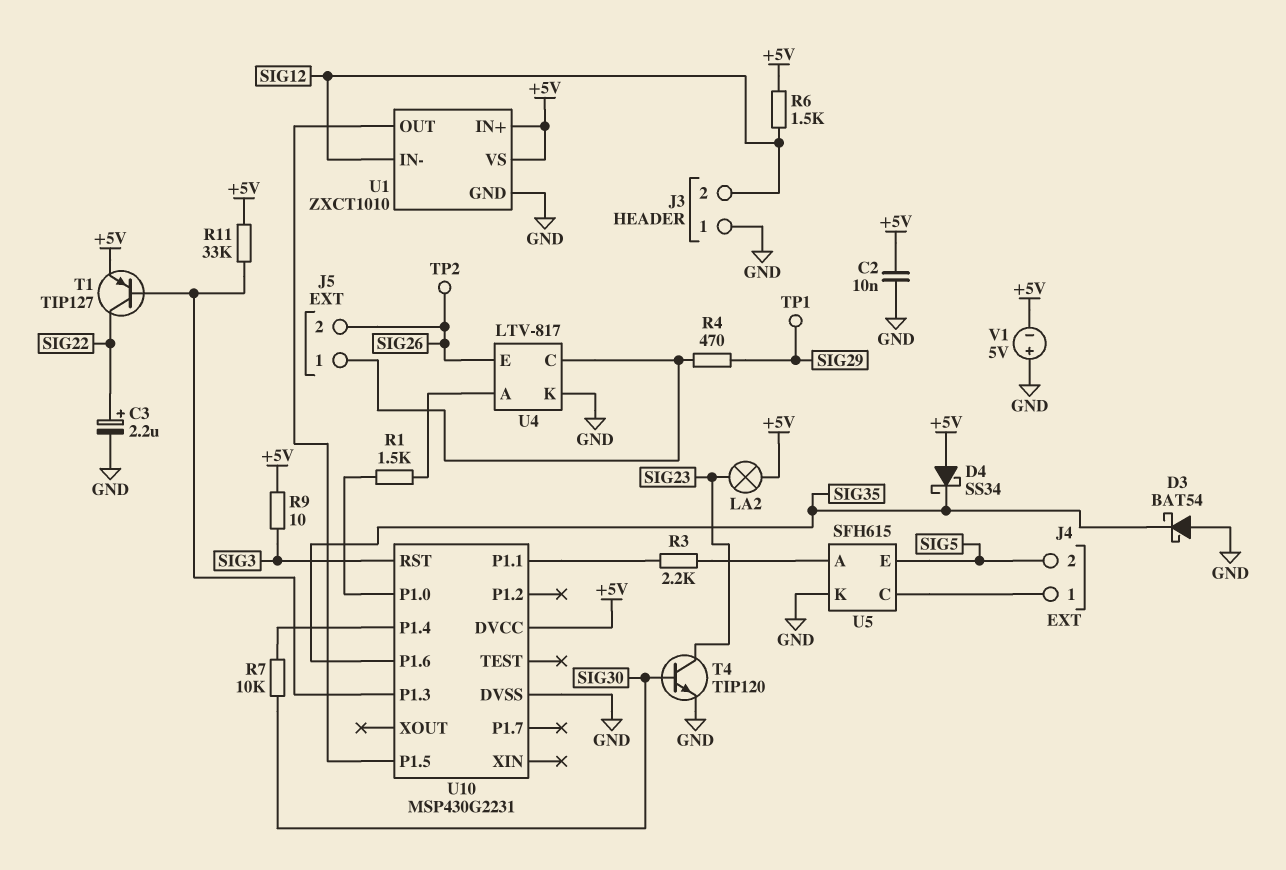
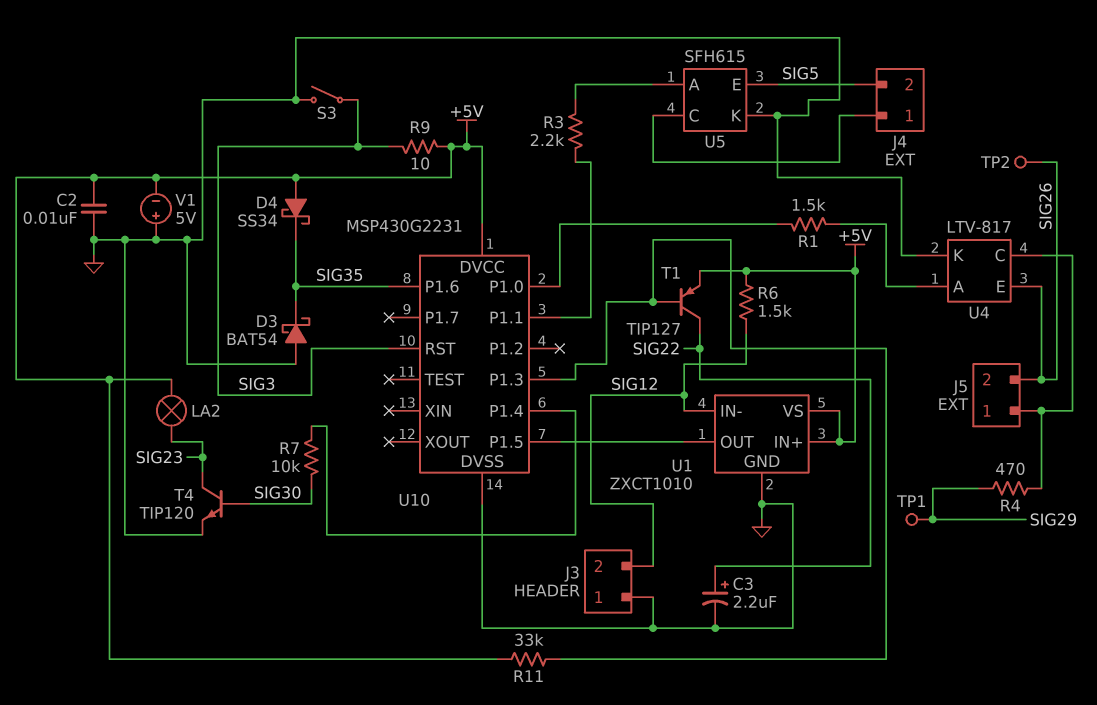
S3: none -> switch (GND, SIG3)

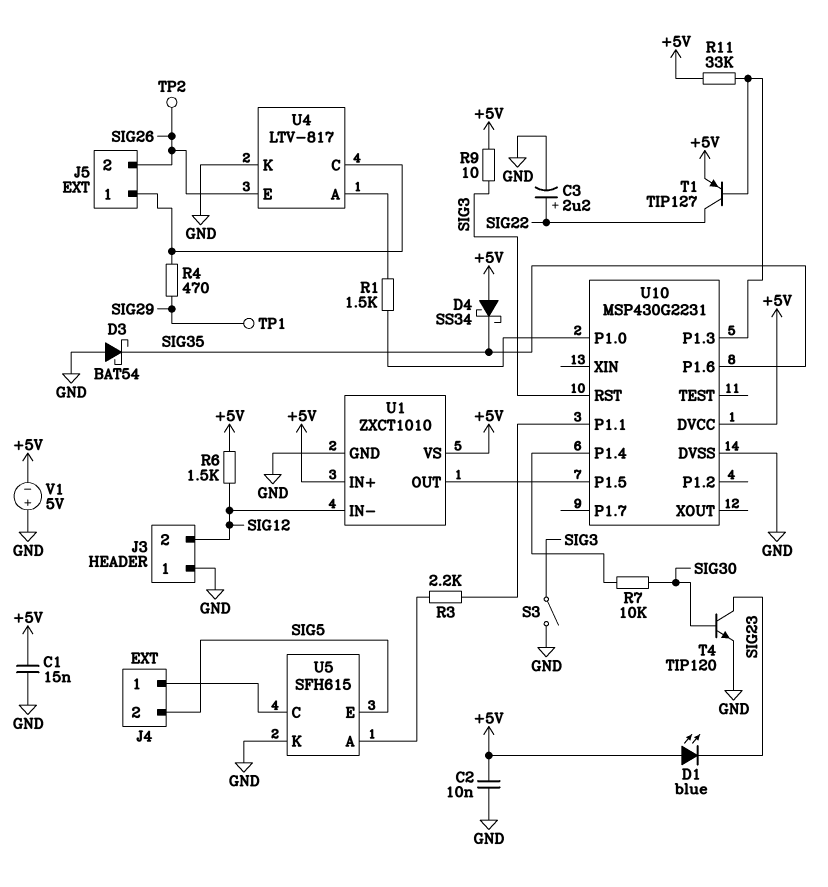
C1: none -> 15nF (+5V, GND)
D1: none -> LED blue (A +5V, K SIG23)
LA2: lamp (+5V, SIG23) -> none

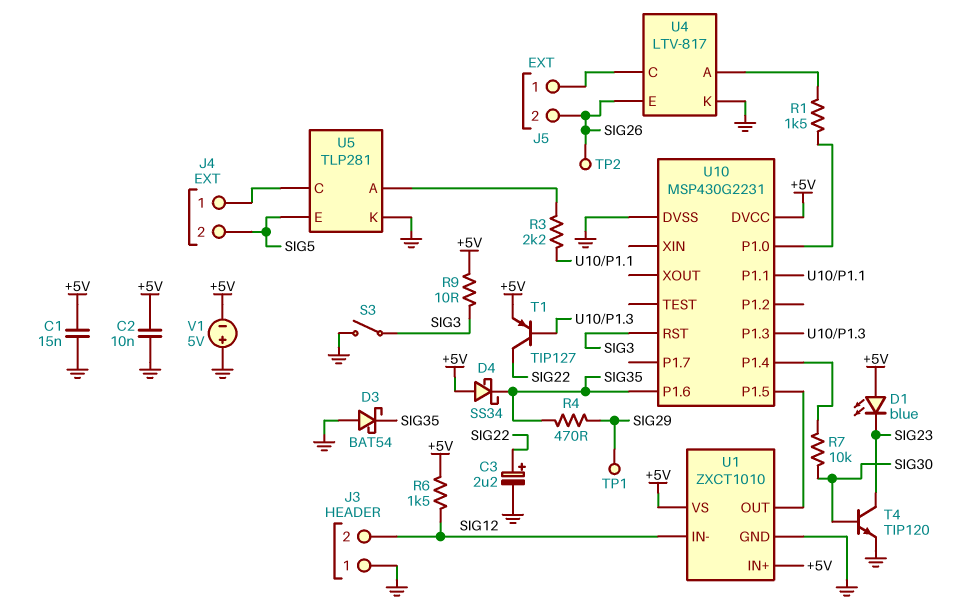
R4: 470 (J5/1, SIG29) -> 470 (SIG29, SIG35)
R11: 33k (+5V, U10/P1.3) -> none
U5: SFH615 -> TLP281

